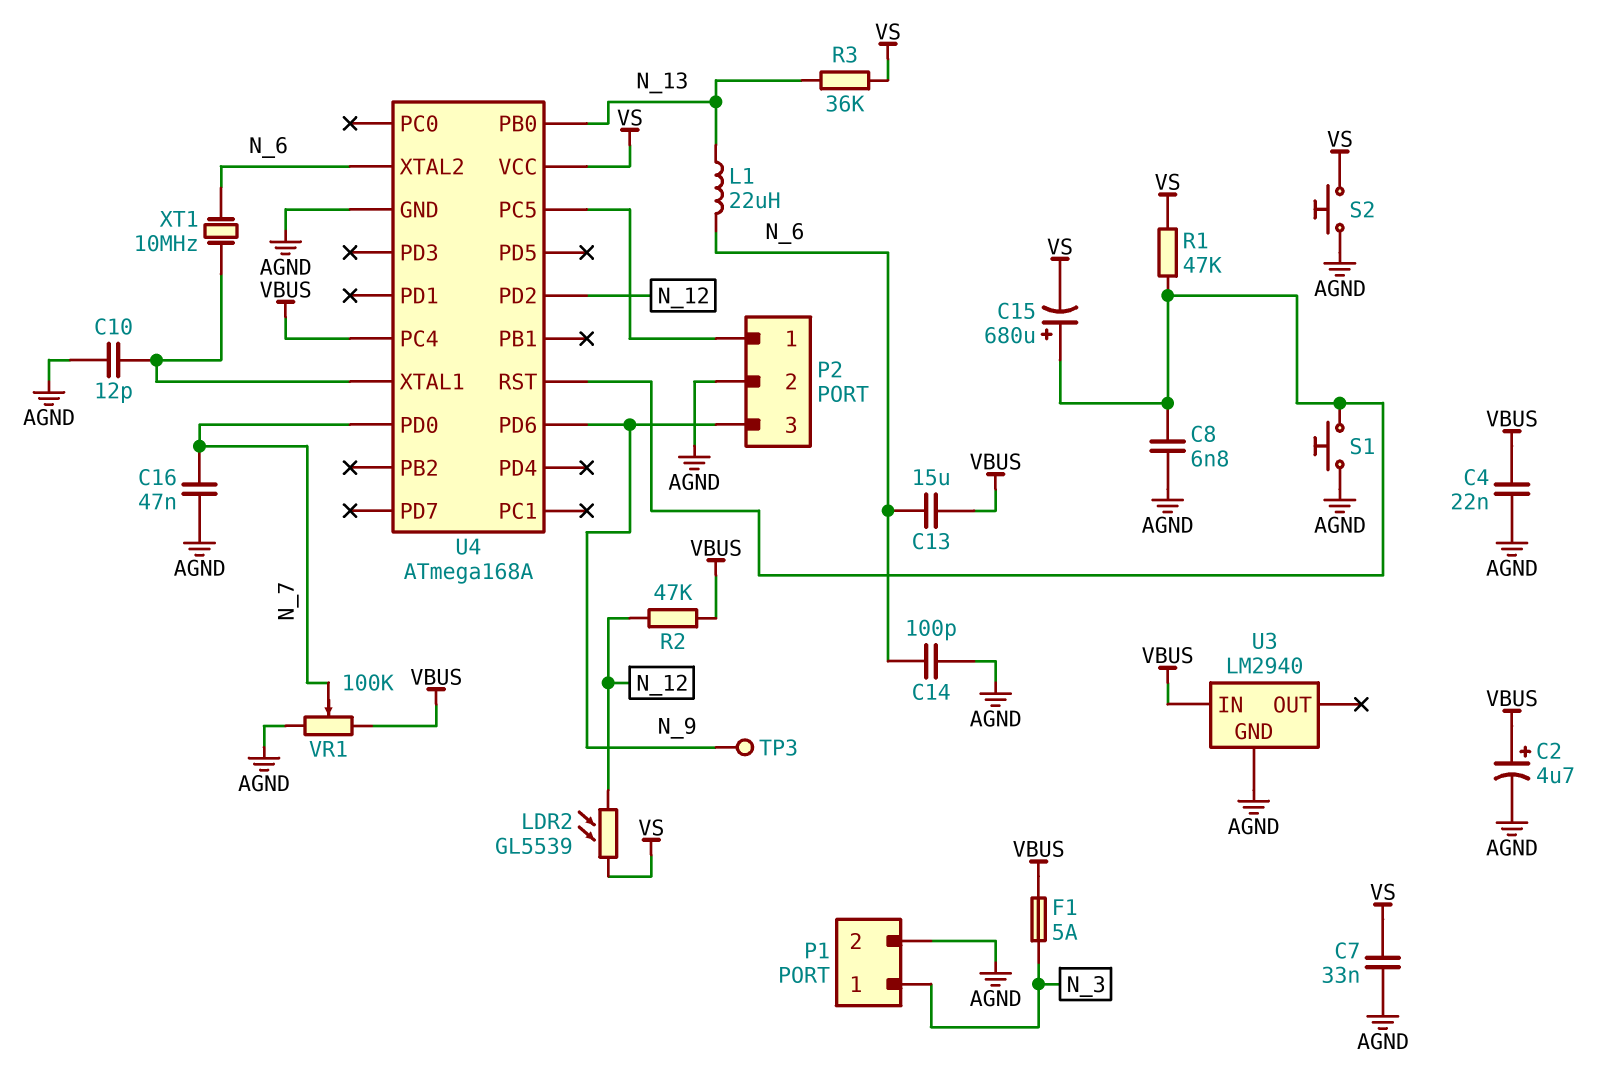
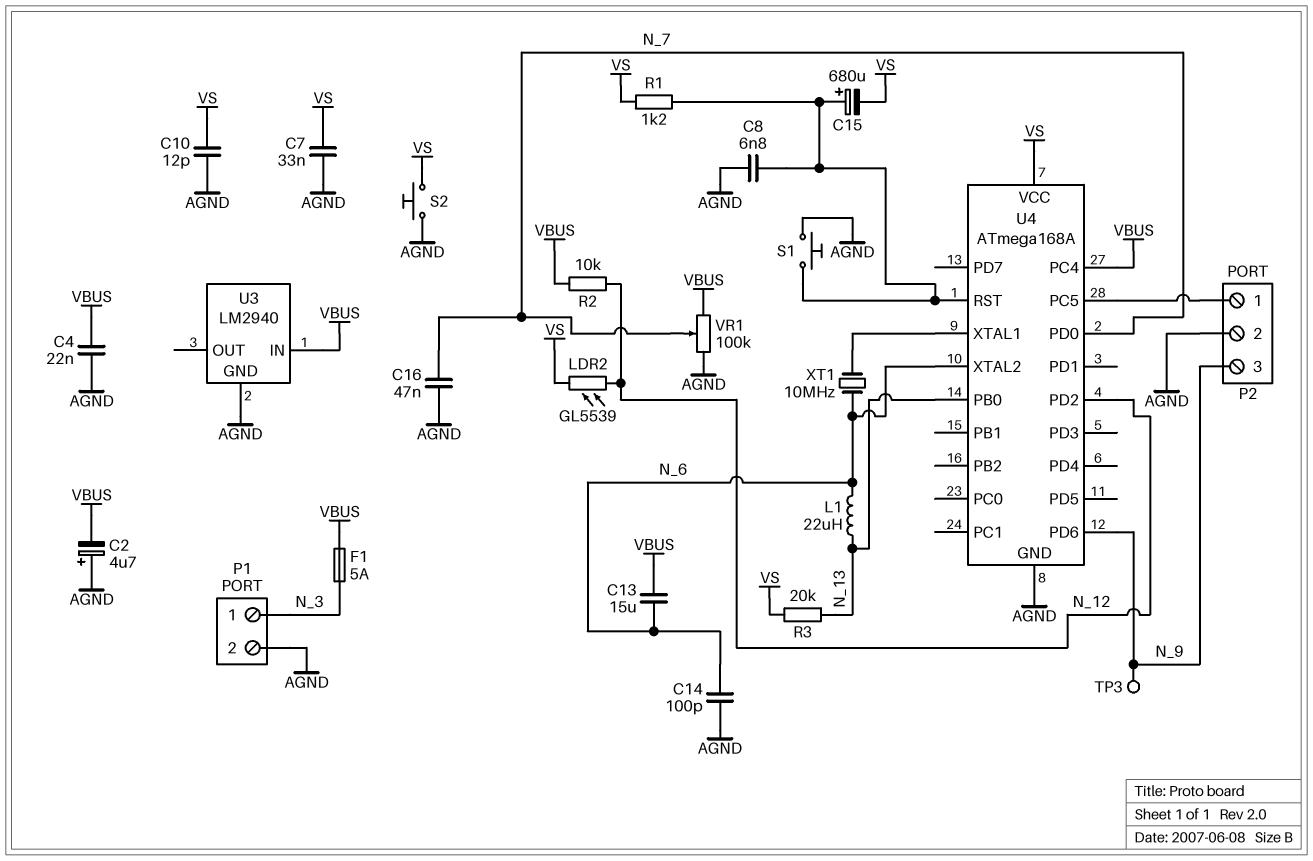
C2: 4.7uF (plus VBUS, minus AGND) -> 4.7uF (plus AGND, minus VBUS)
C10: 12pF (AGND, U4/XTAL1) -> 12pF (AGND, VS)
R1: 47k (U4/RST, VS) -> 1.2k (U4/RST, VS)
R2: 47k (N_12, VBUS) -> 10k (N_12, VBUS)
R3: 36k (N_13, VS) -> 20k (N_13, VS)

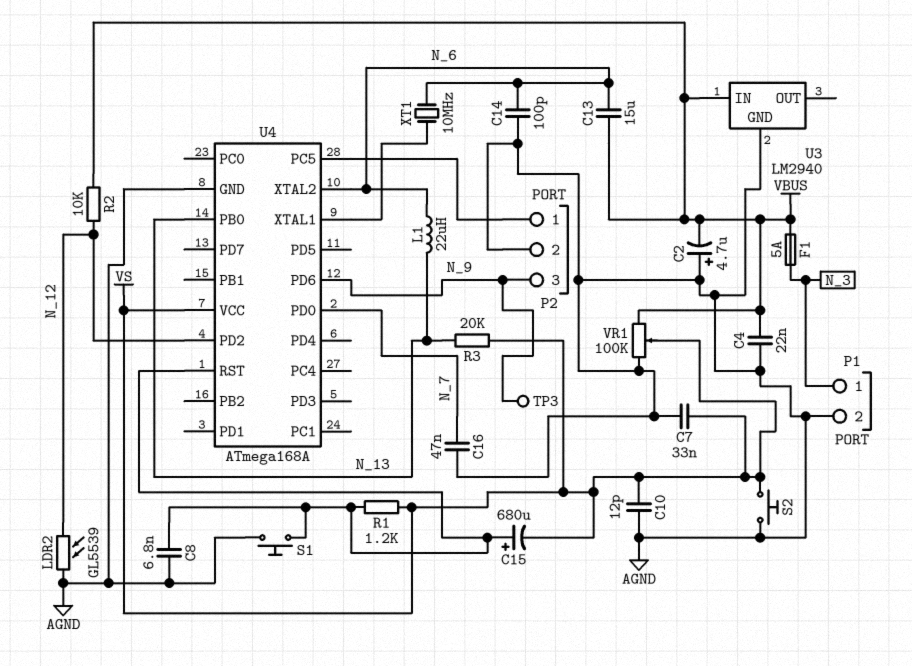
LDR2: GL5539 (N_12, VS) -> GL5539 (AGND, N_12)
U4 pin PC4: VBUS -> none
VR1: 100k (AGND, VBUS, wiper N_7) -> 100k (AGND, VBUS, wiper VS)

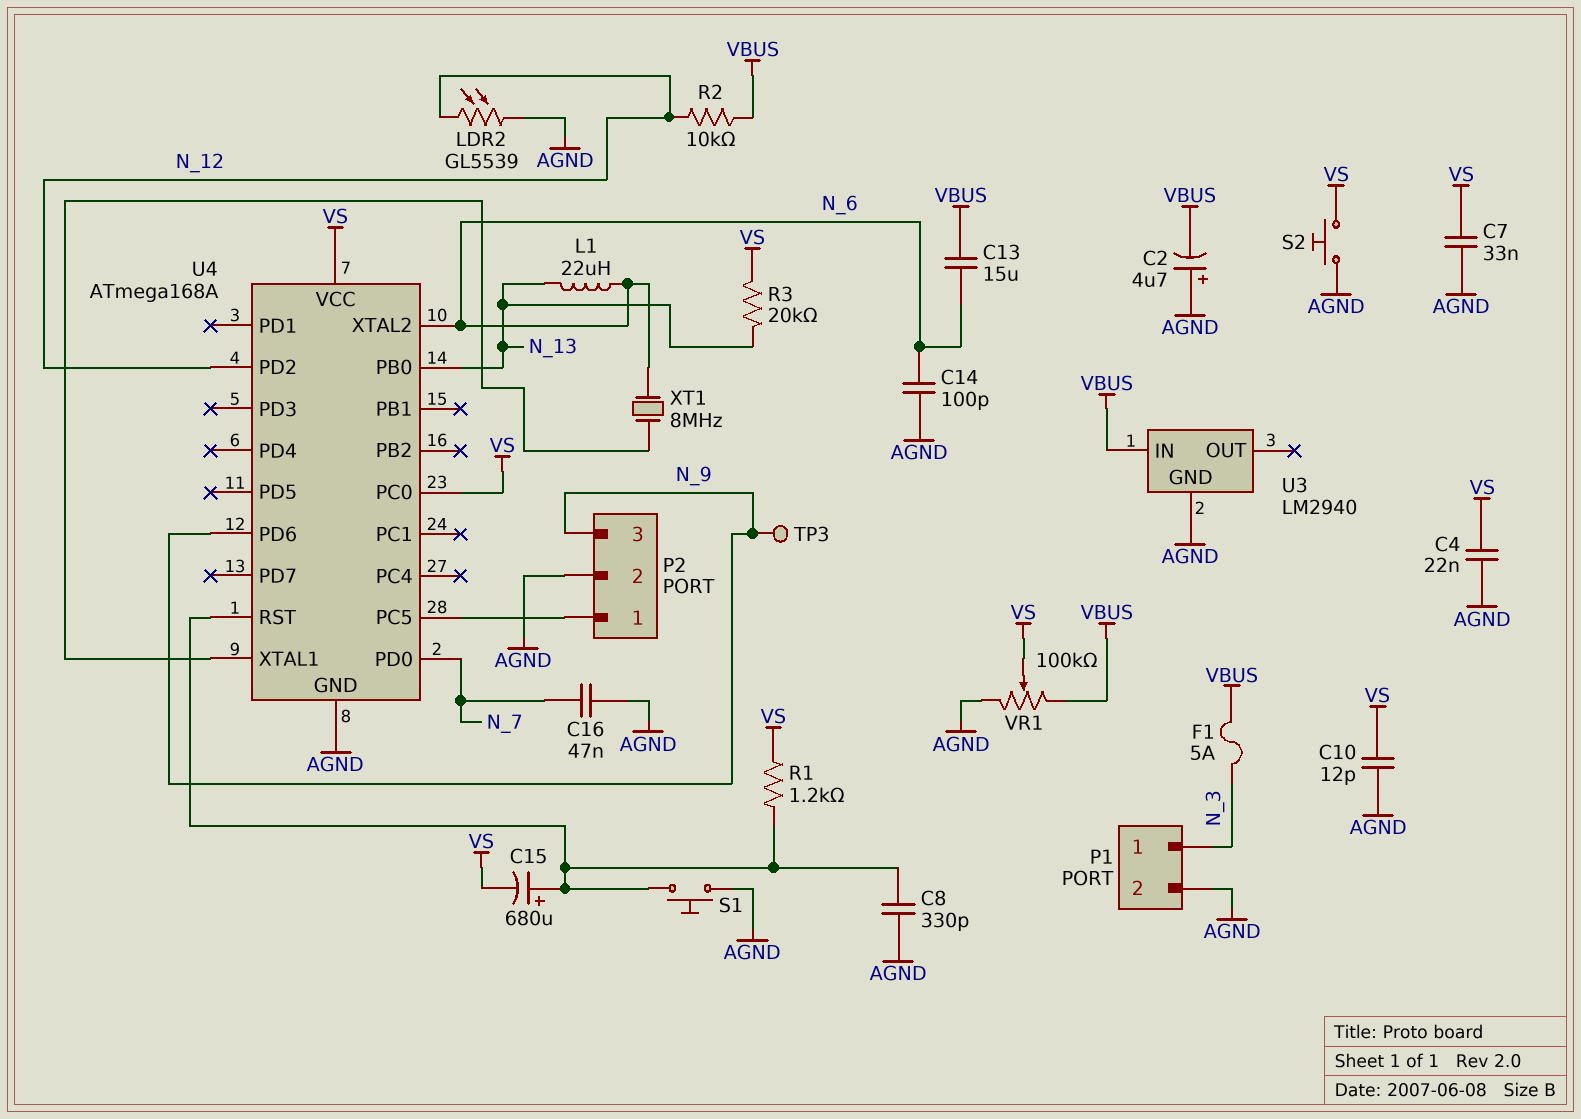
C4: 22nF (AGND, VBUS) -> 22nF (AGND, VS)
C8: 6.8nF (AGND, U4/RST) -> 330pF (AGND, U4/RST)
U4 pin PC0: none -> VS
XT1: 10MHz (N_6, U4/XTAL1) -> 8MHz (N_6, U4/XTAL1)

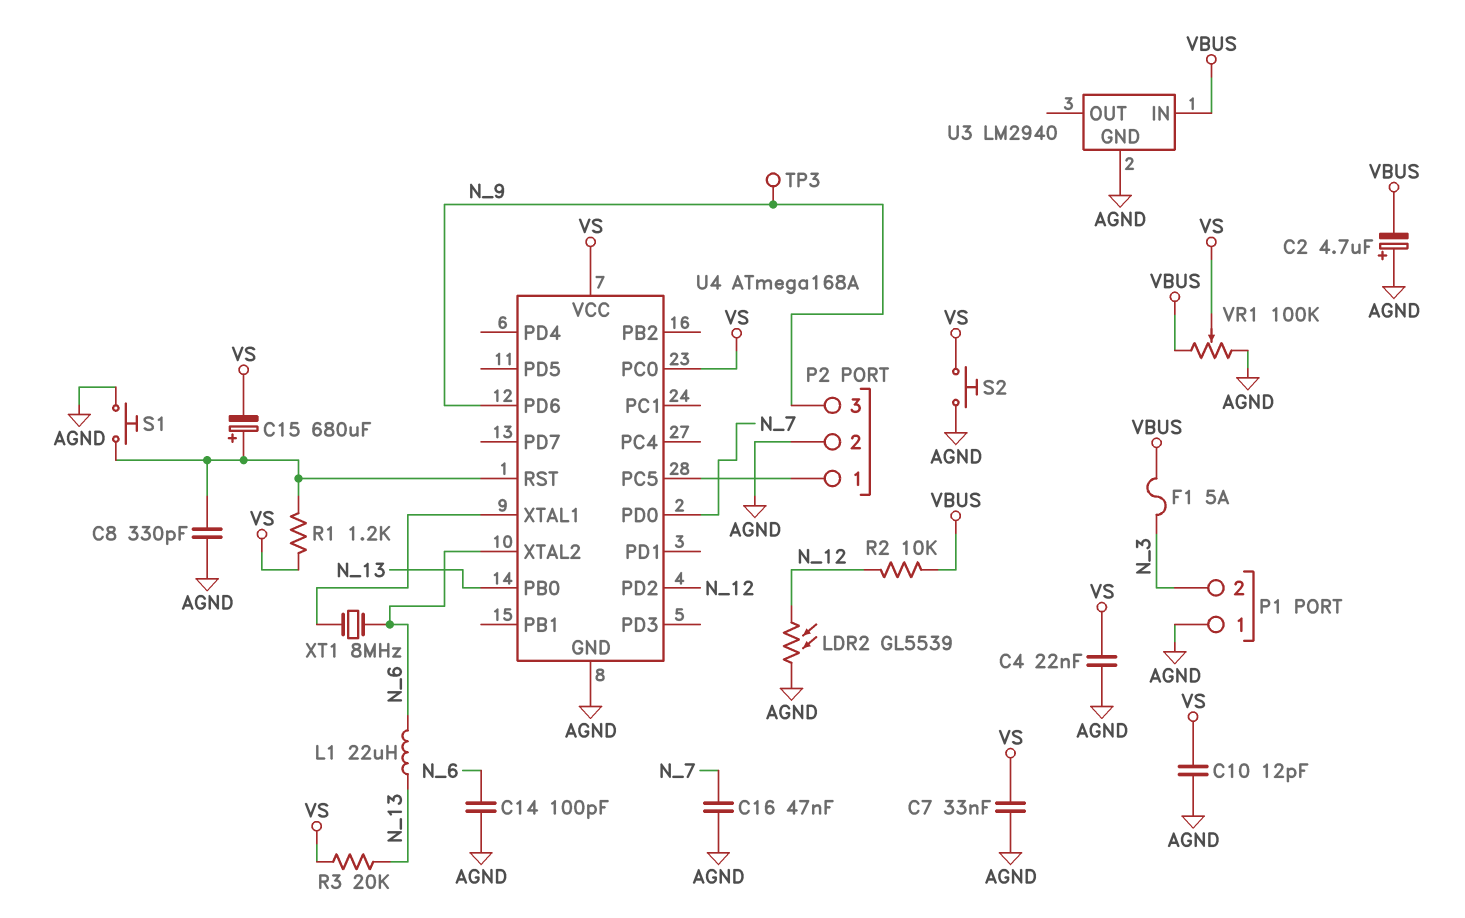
C13: 15uF (N_6, VBUS) -> none
P1 pin 1: N_3 -> AGND
P1 pin 2: AGND -> N_3

